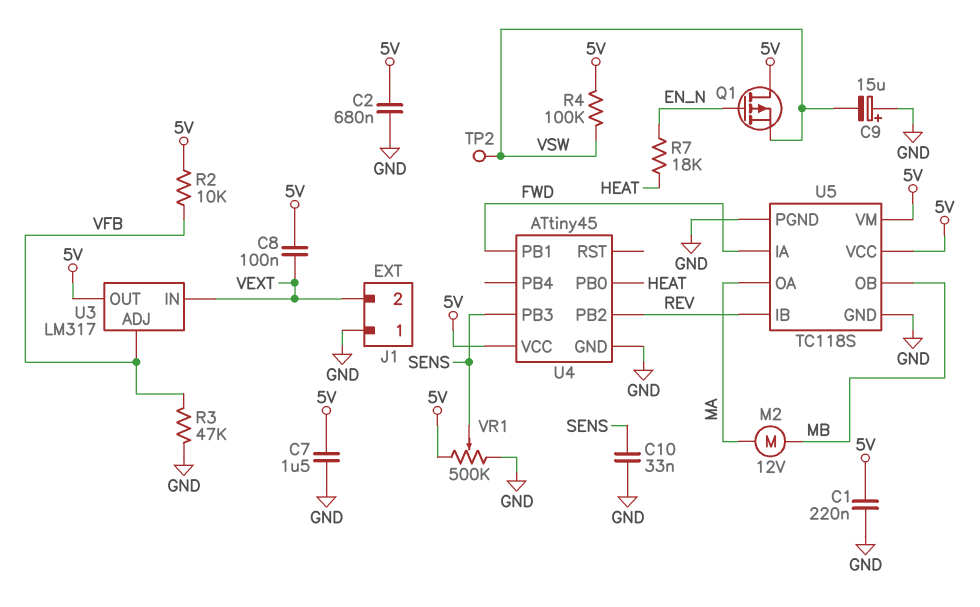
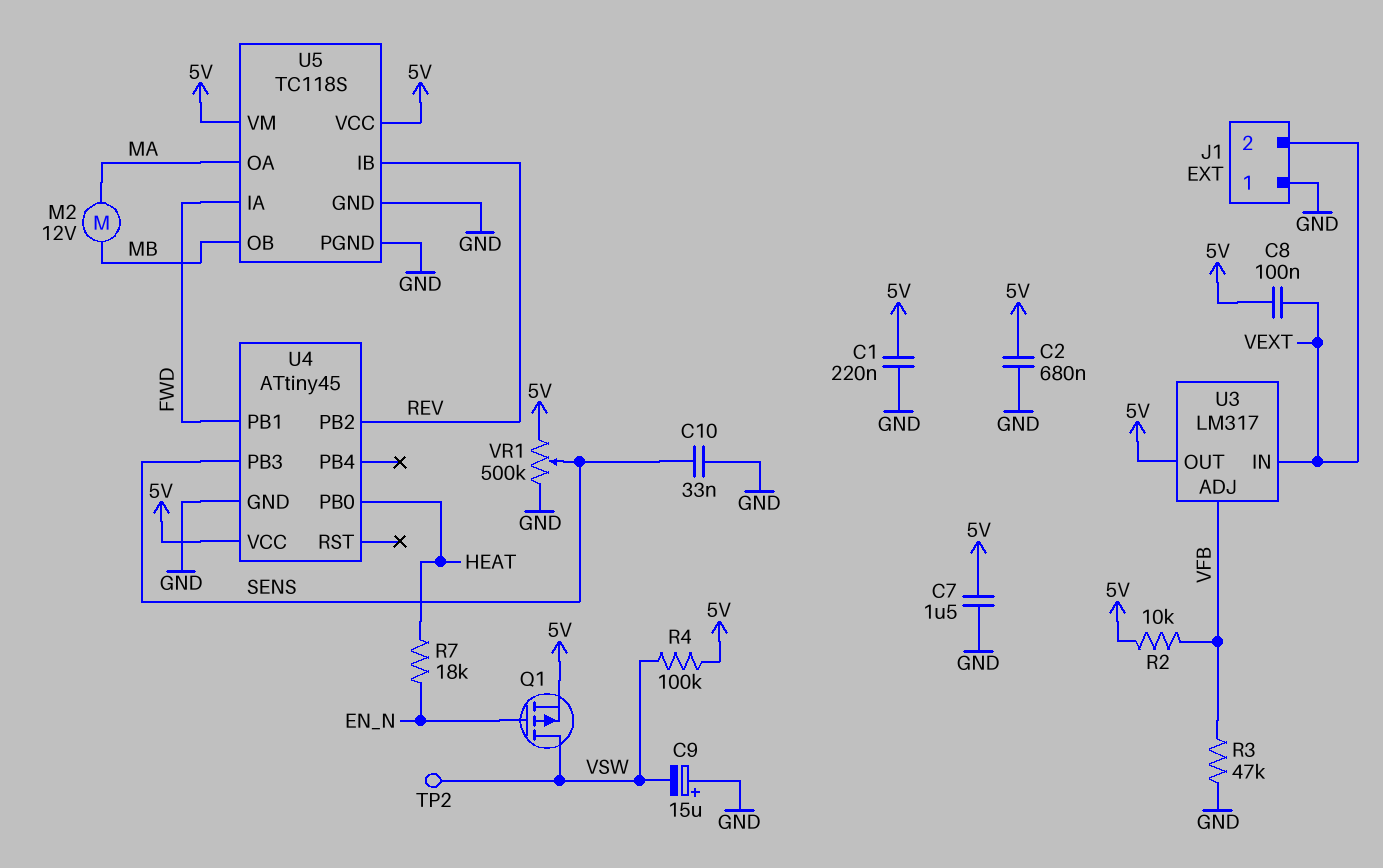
Q1: PMOS (G EN_N, D 5V, S VSW) -> PMOS (G EN_N, D VSW, S 5V)

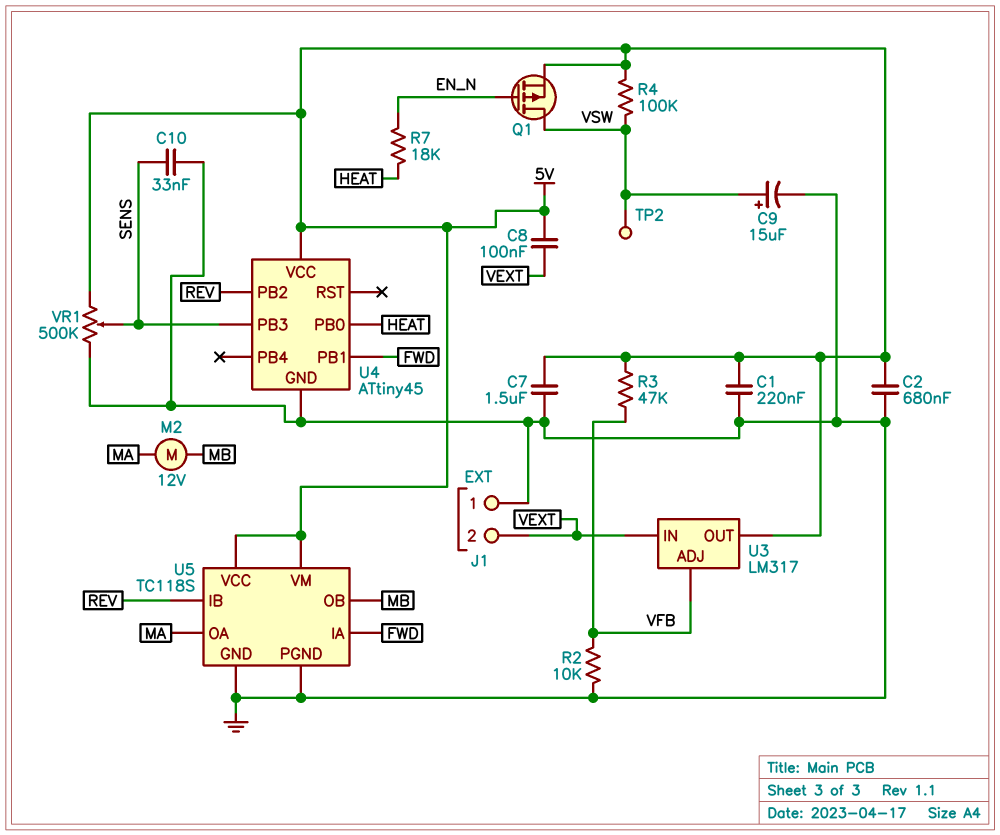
C9: 15uF (plus GND, minus VSW) -> 15uF (plus VSW, minus GND)
R2: 10k (5V, VFB) -> 10k (GND, VFB)
R3: 47k (GND, VFB) -> 47k (5V, VFB)

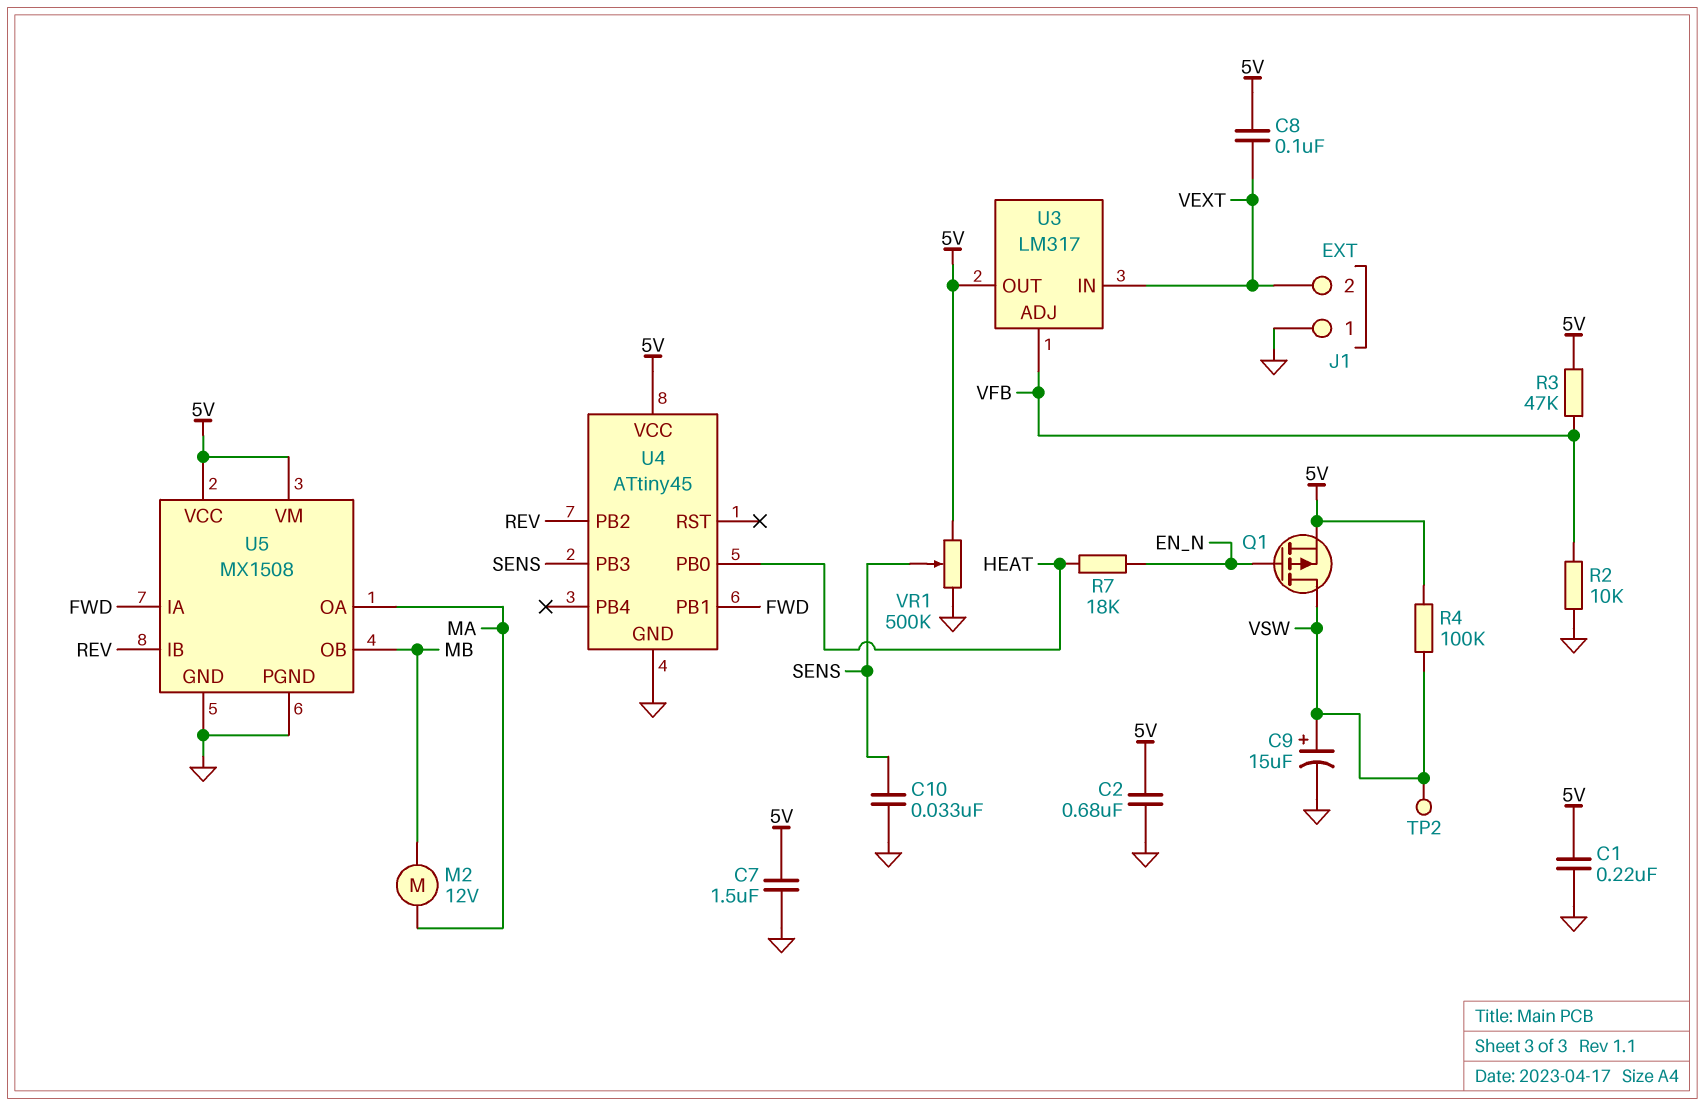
U5: TC118S -> MX1508

